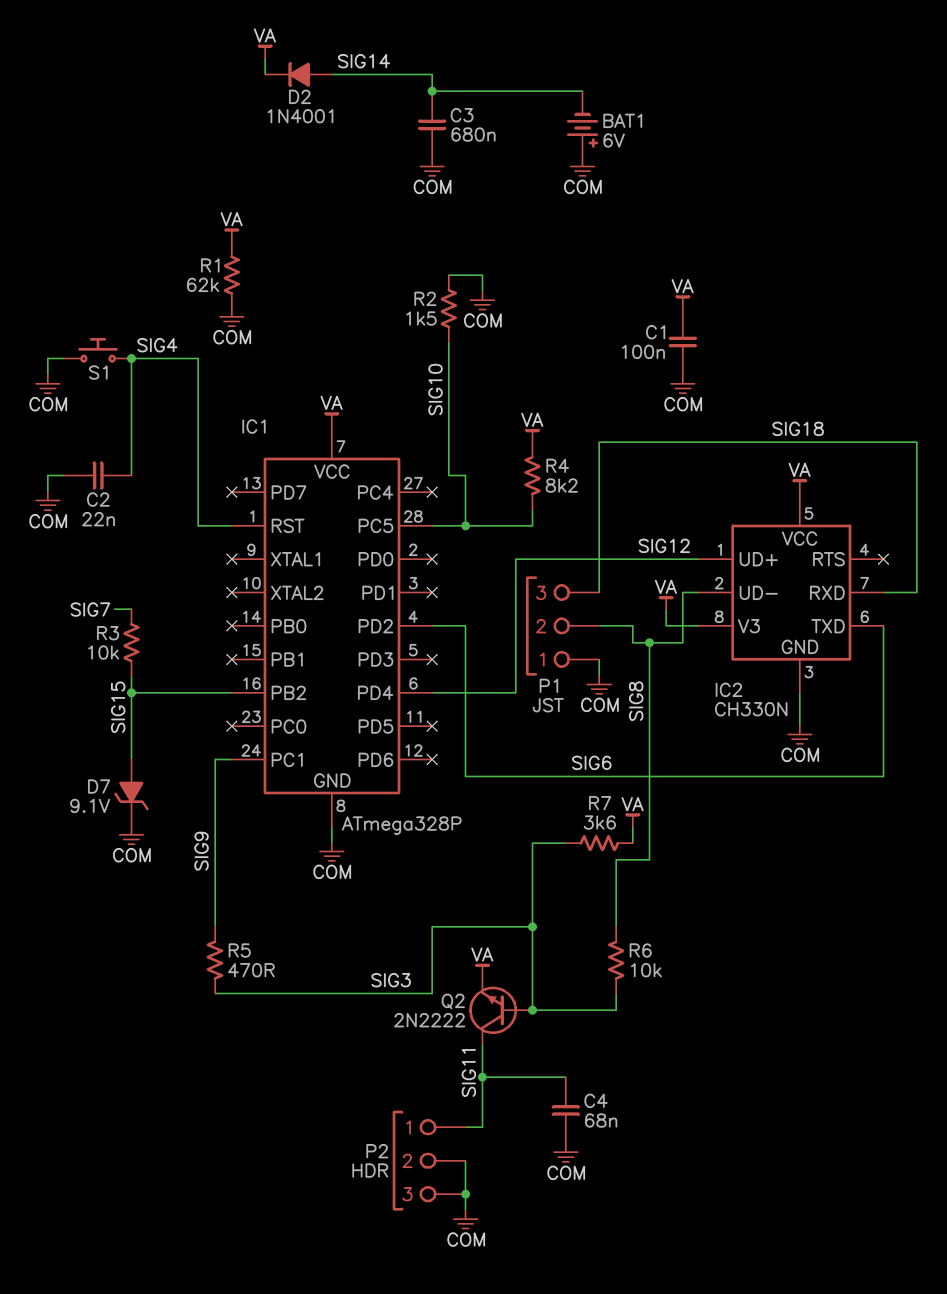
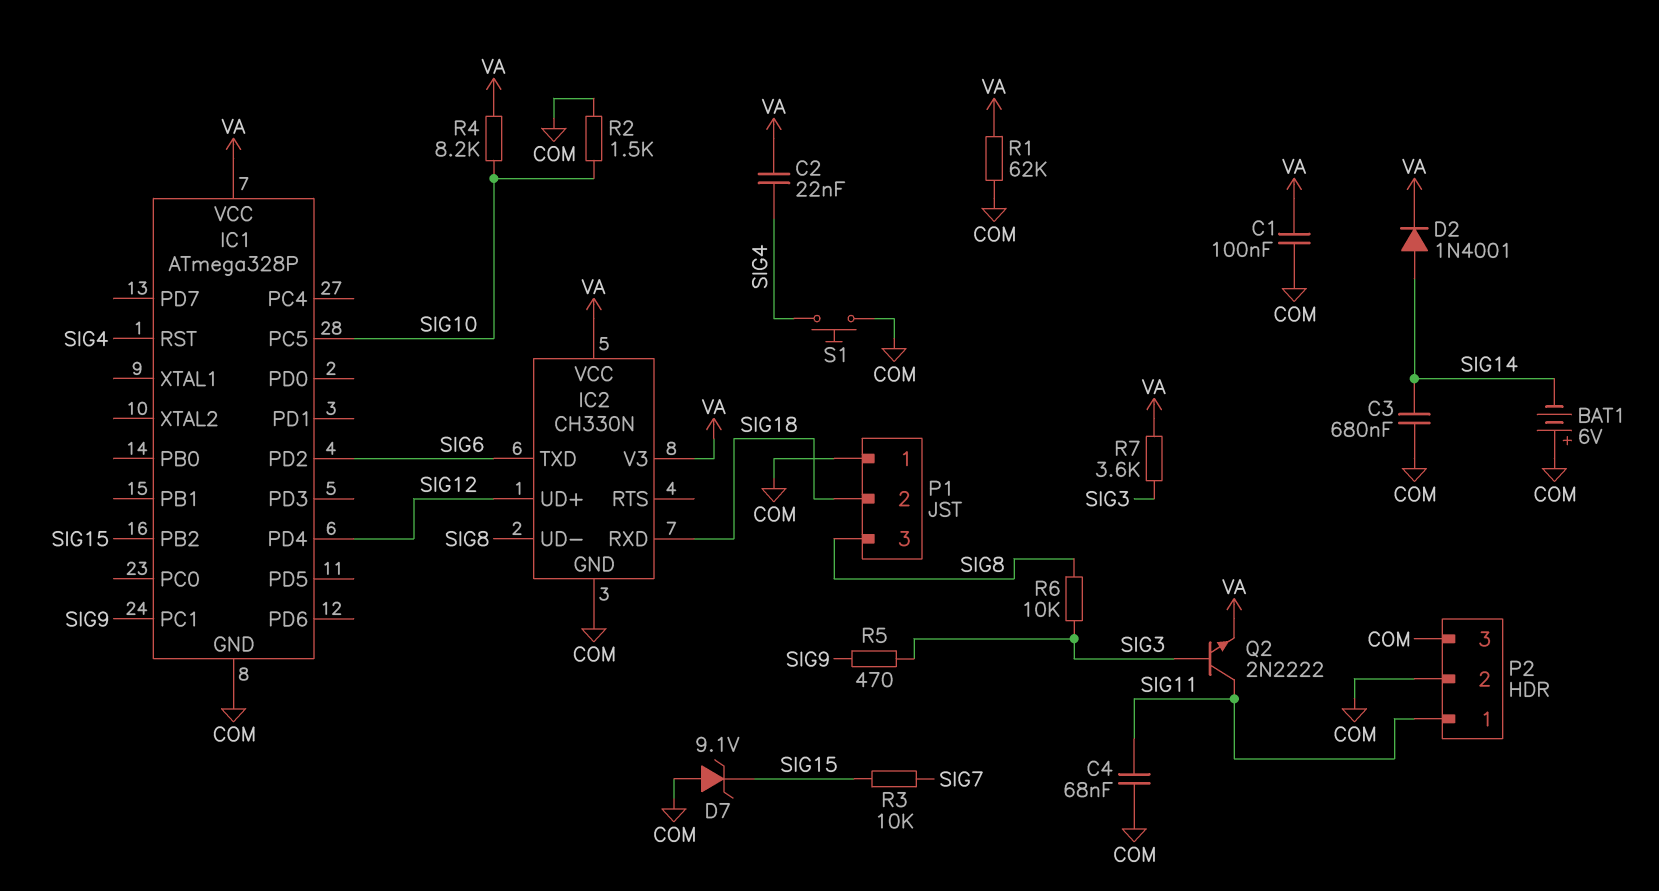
C2: 22nF (COM, SIG4) -> 22nF (SIG4, VA)
D7: zener 9.1V (A SIG15, K COM) -> zener 9.1V (A COM, K SIG15)
P1 pin 2: SIG8 -> SIG18
P1 pin 3: SIG18 -> SIG8

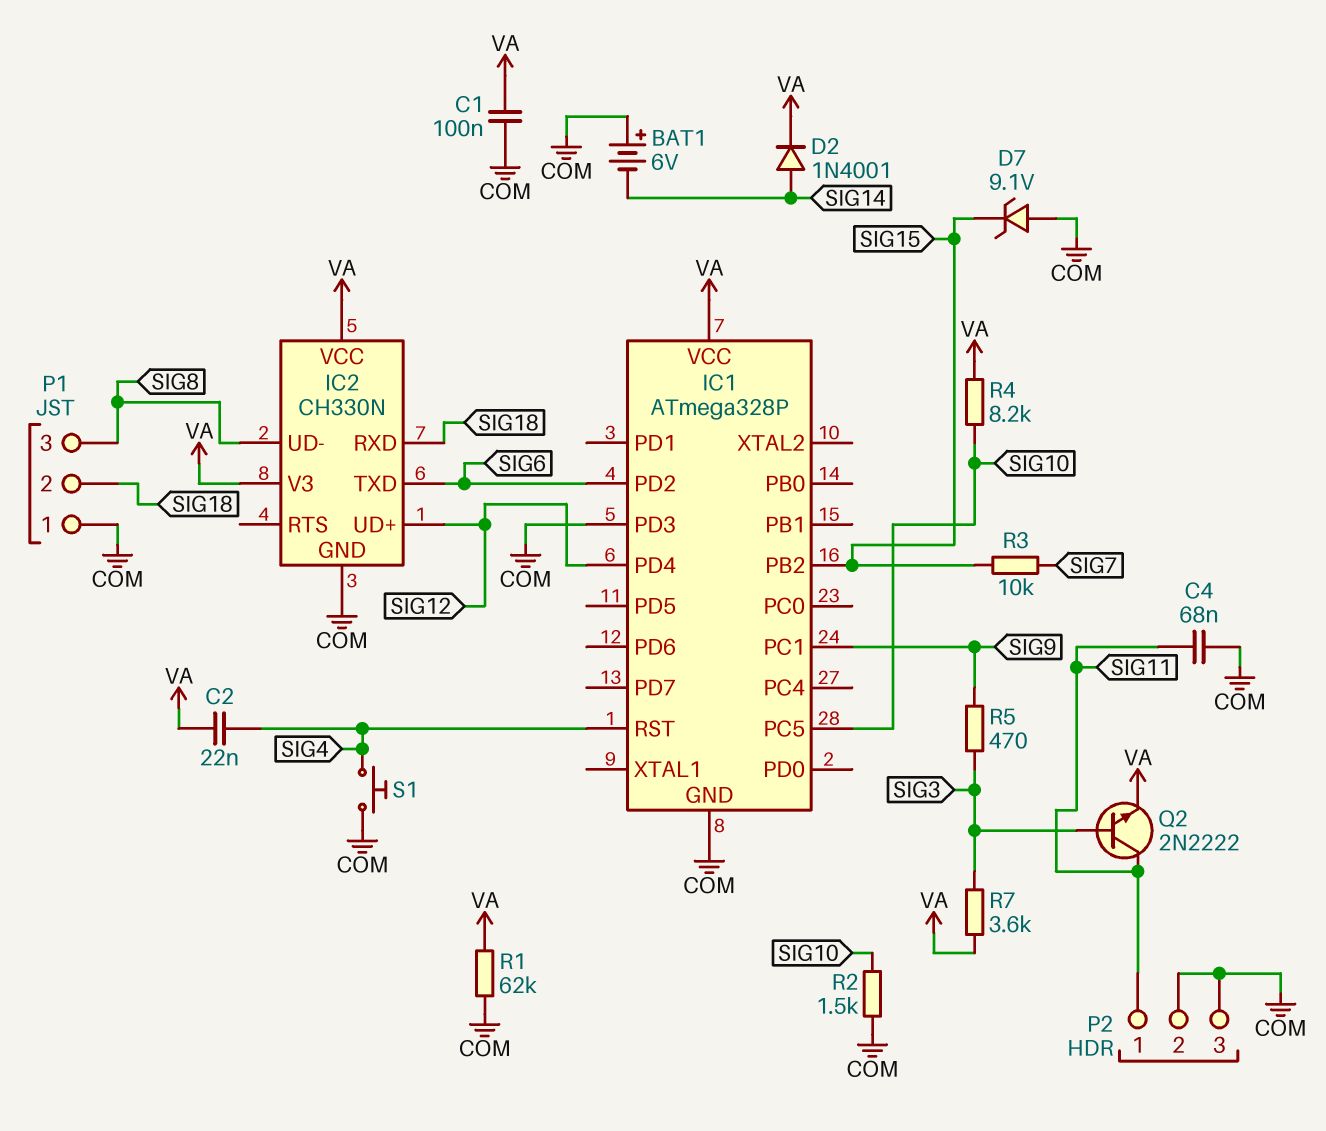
C3: 680nF (COM, SIG14) -> none
IC1 pin PD3: none -> COM
R6: 10k (SIG3, SIG8) -> none

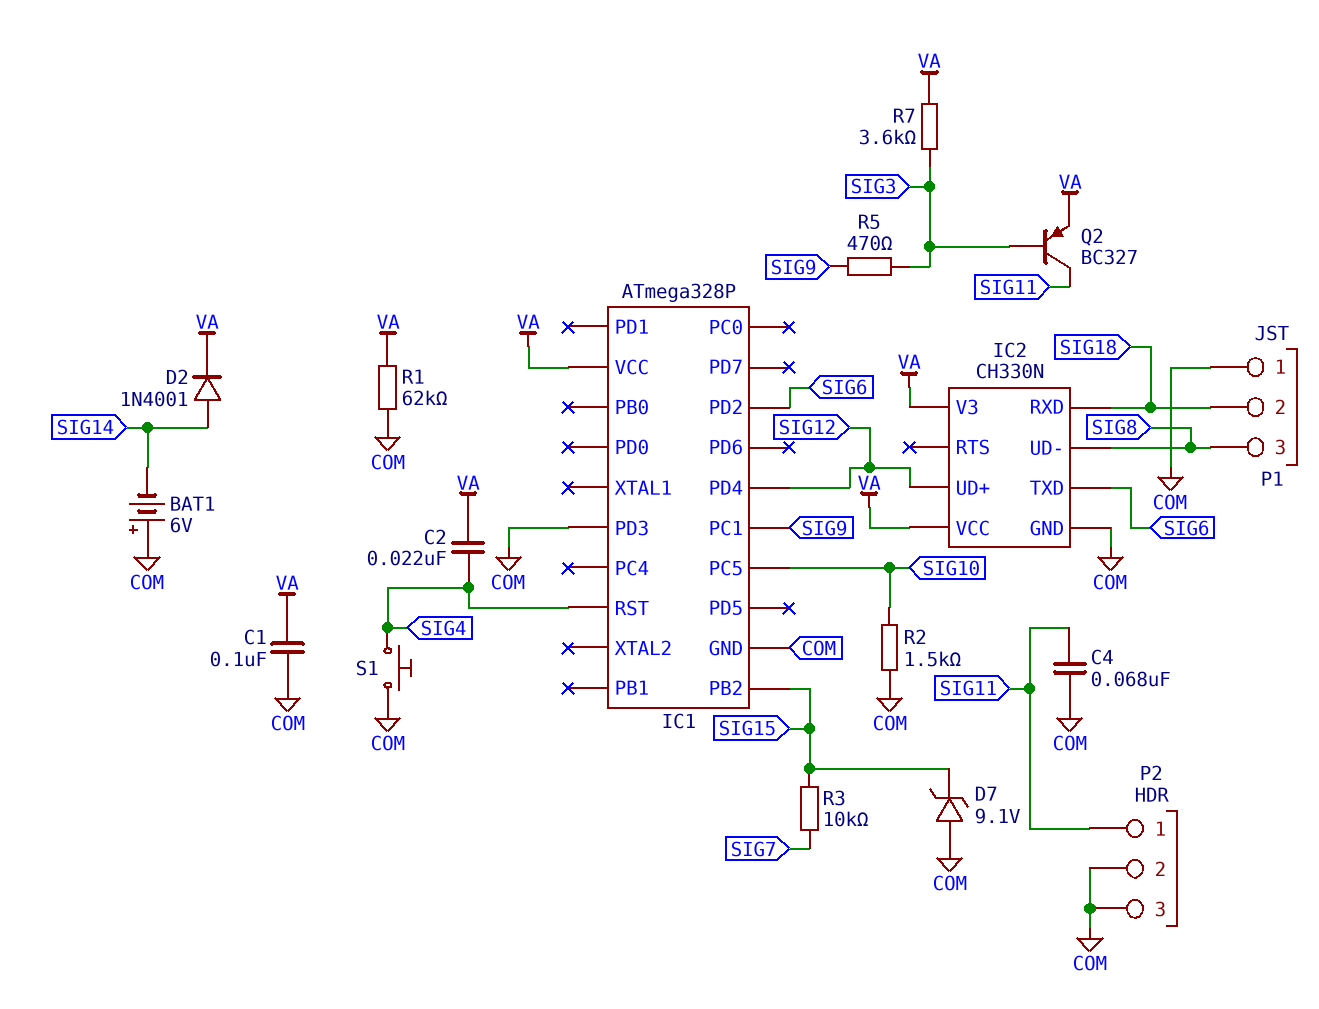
Q2: NPN 2N2222 (B SIG3, C SIG11, E VA) -> PNP BC327 (B SIG3, C SIG11, E VA)
R4: 8.2k (SIG10, VA) -> none

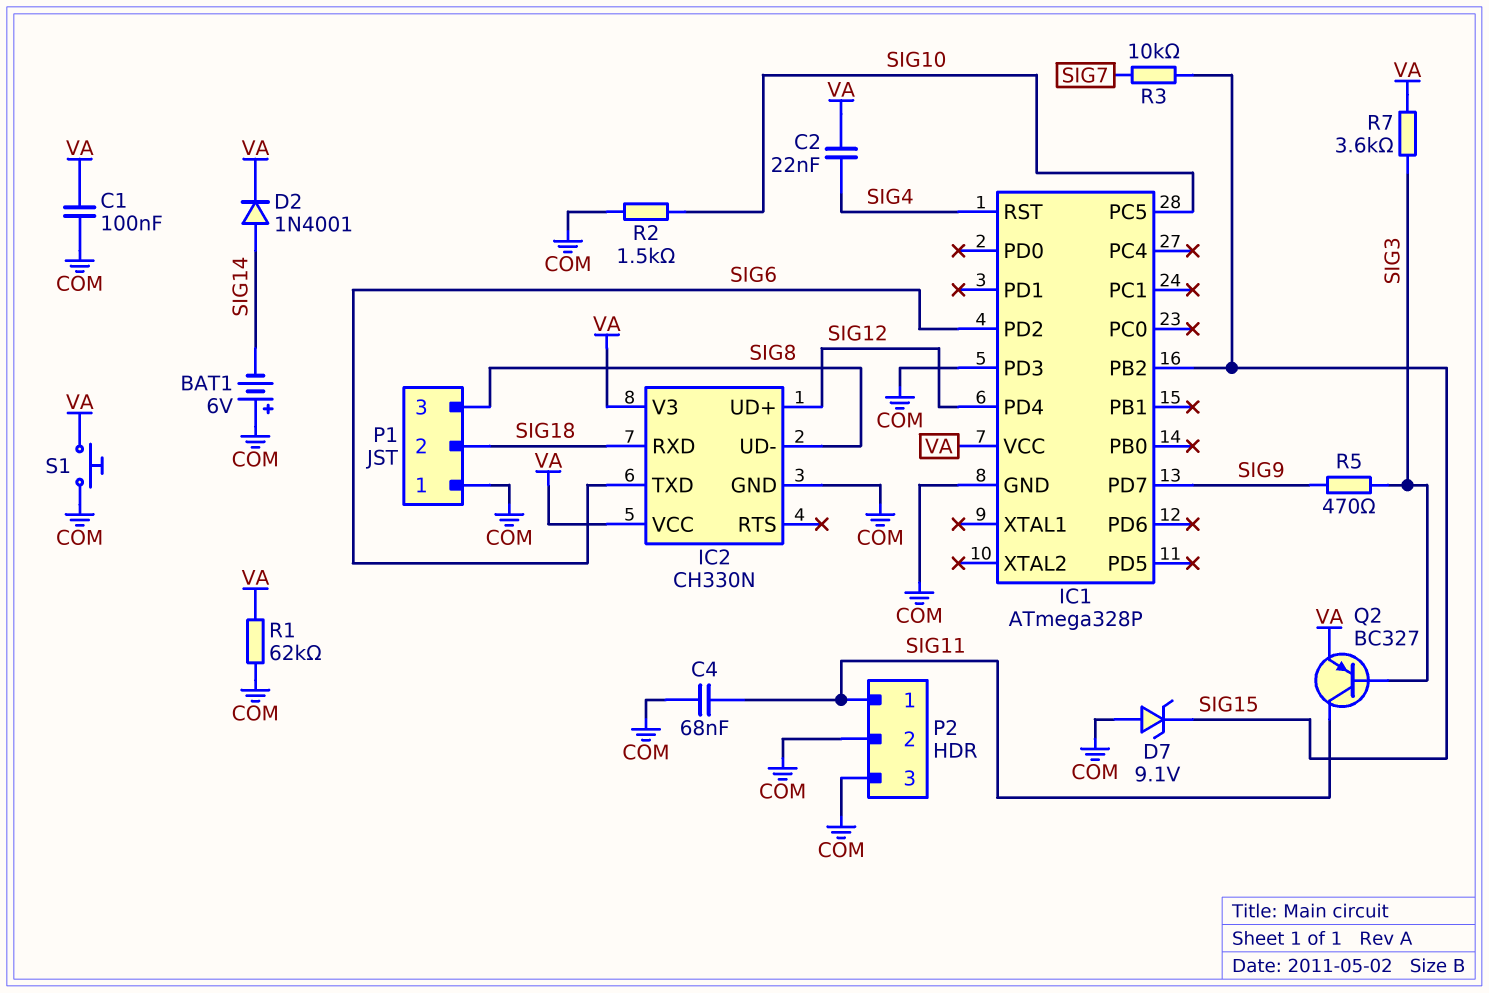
IC1 pin PC1: SIG9 -> none
IC1 pin PD7: none -> SIG9
S1: button (COM, SIG4) -> button (COM, VA)

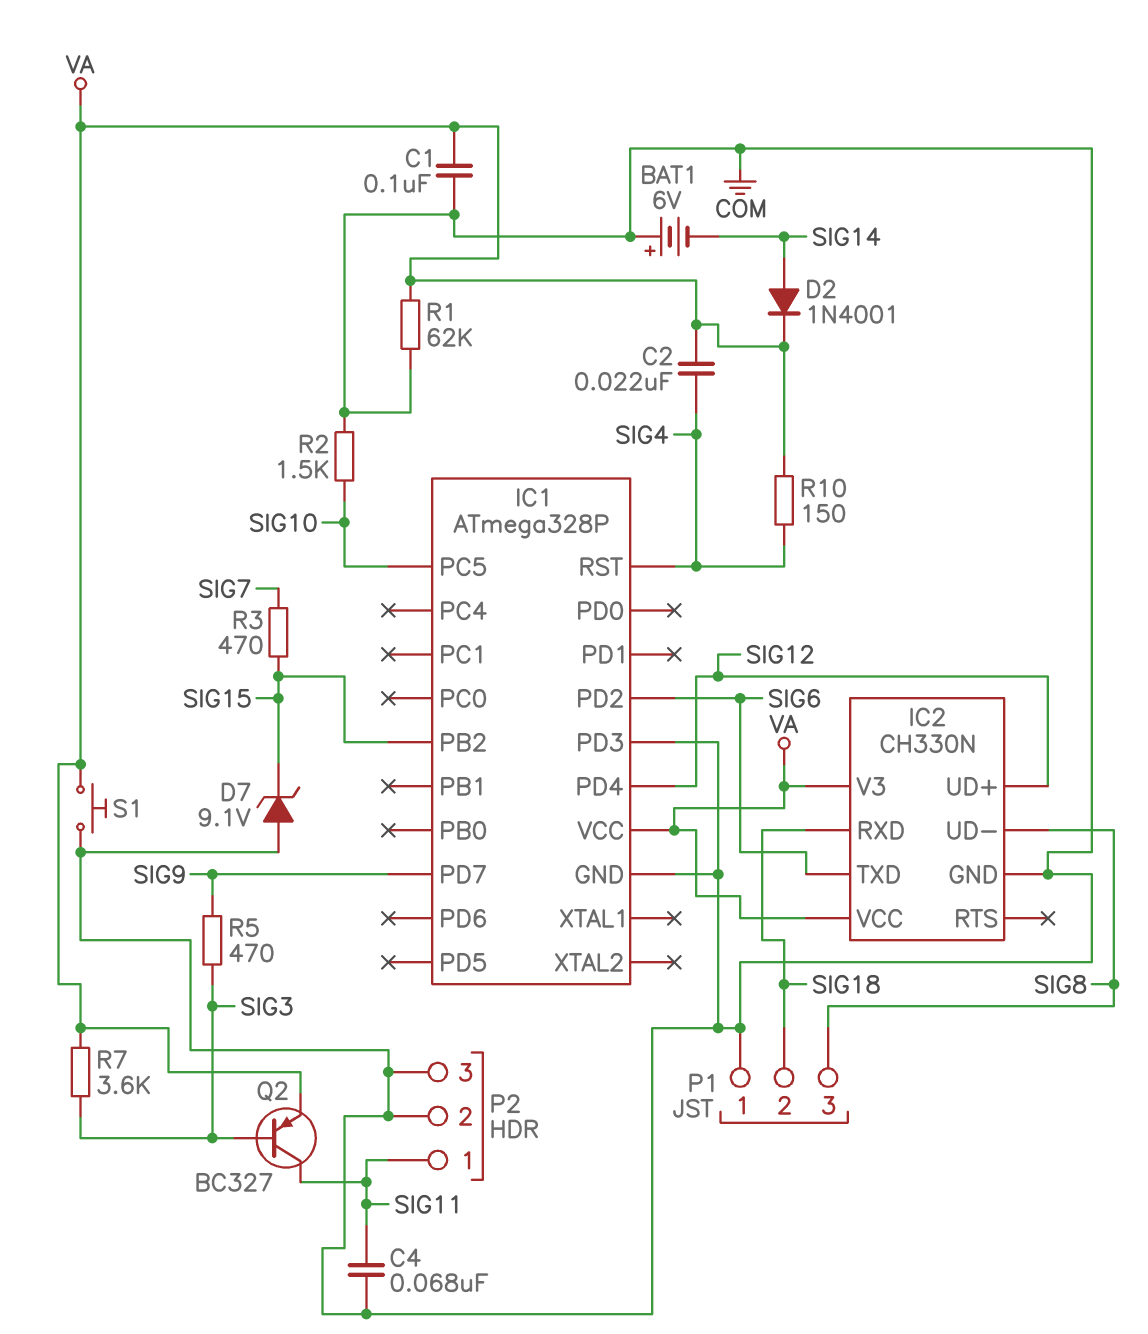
R3: 10k (SIG7, SIG15) -> 470 (SIG7, SIG15)
R10: none -> 150 (SIG4, VA)

